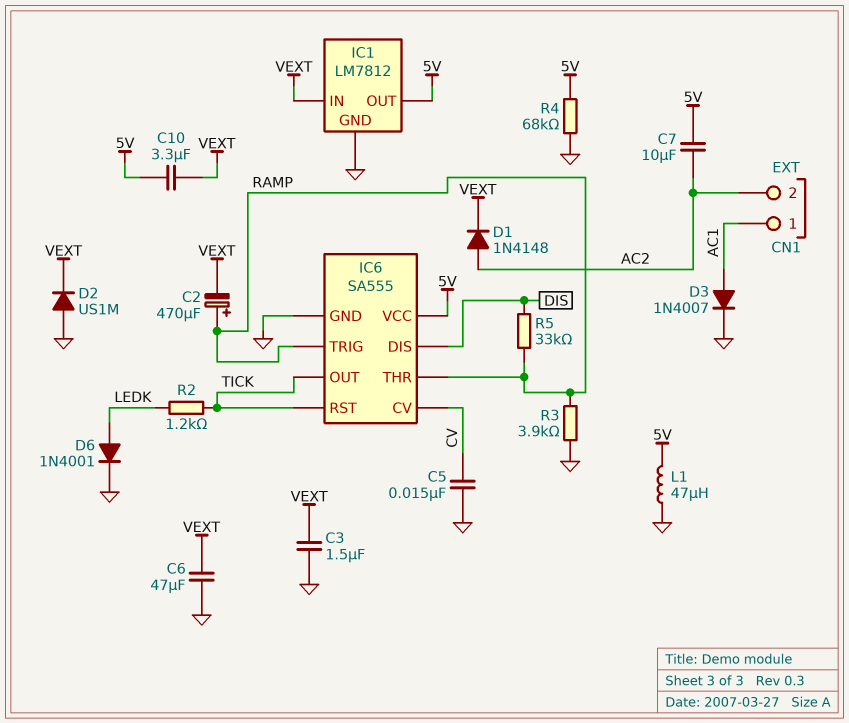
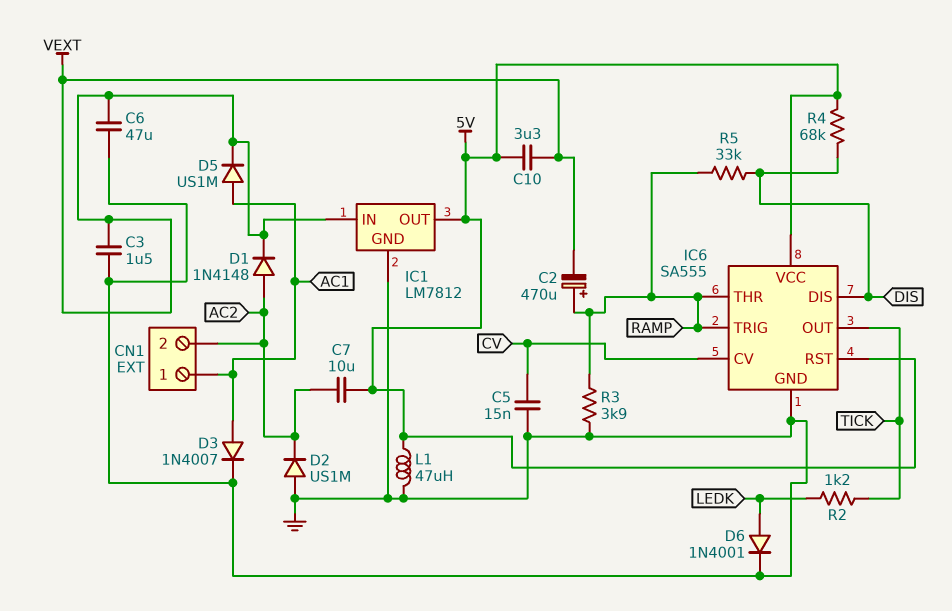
D2: diode US1M (A GND, K VEXT) -> diode US1M (A GND, K AC2)
D5: none -> diode US1M (A AC1, K VEXT)
IC6 pin RST: TICK -> 5V
R4: 68k (5V, GND) -> 68k (5V, DIS)

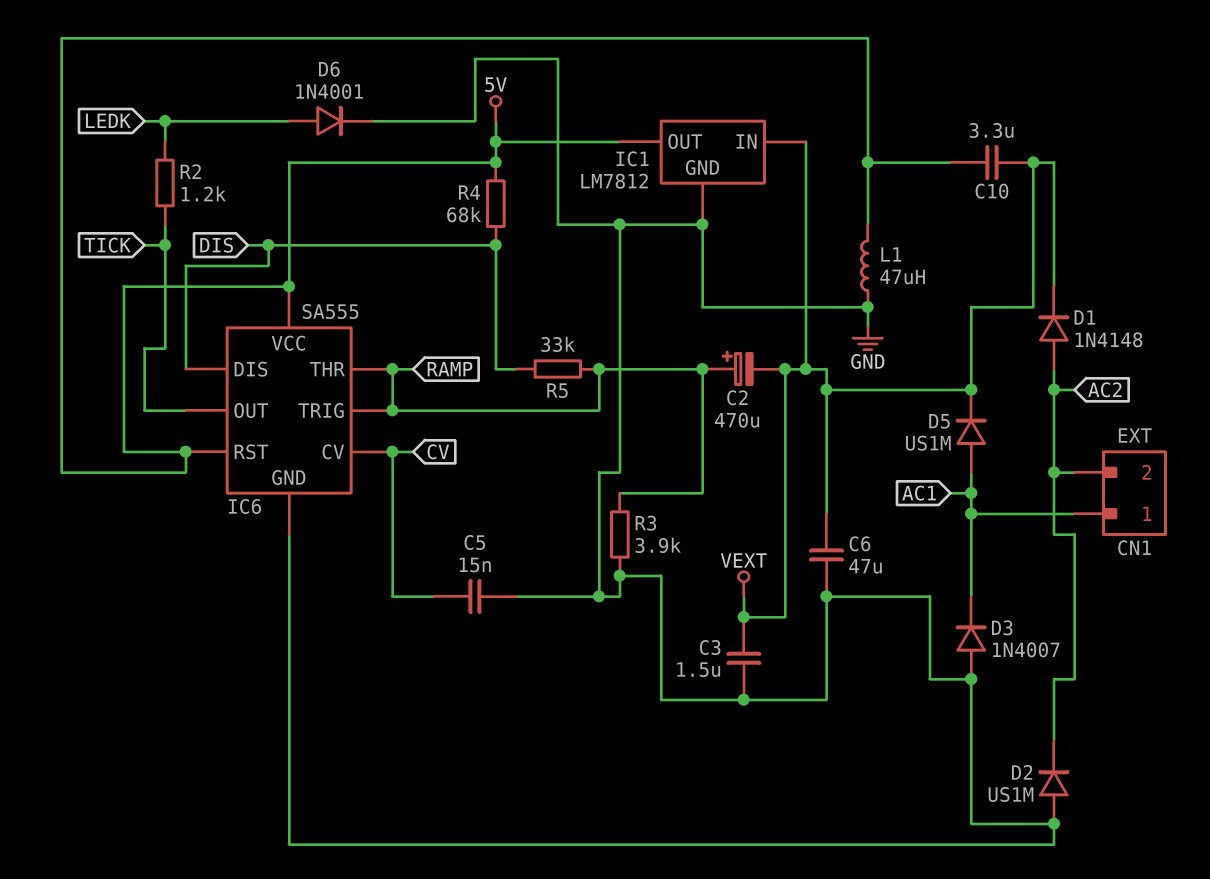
C7: 10uF (5V, AC2) -> none
D3: diode 1N4007 (A AC1, K GND) -> diode 1N4007 (A GND, K AC1)

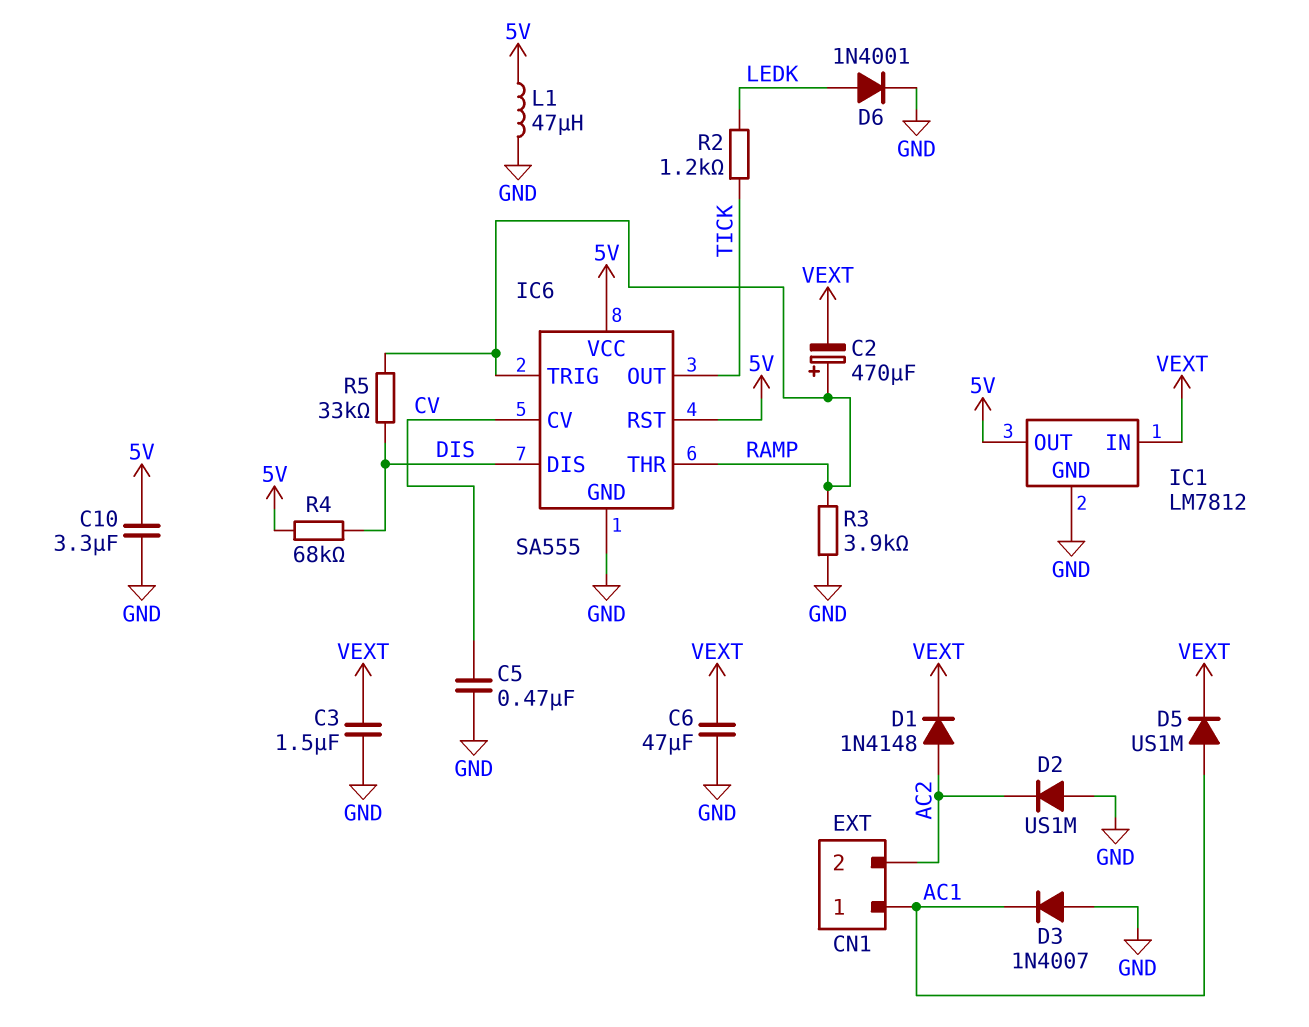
C5: 15nF (CV, GND) -> 470nF (CV, GND)
C10: 3.3uF (5V, VEXT) -> 3.3uF (5V, GND)

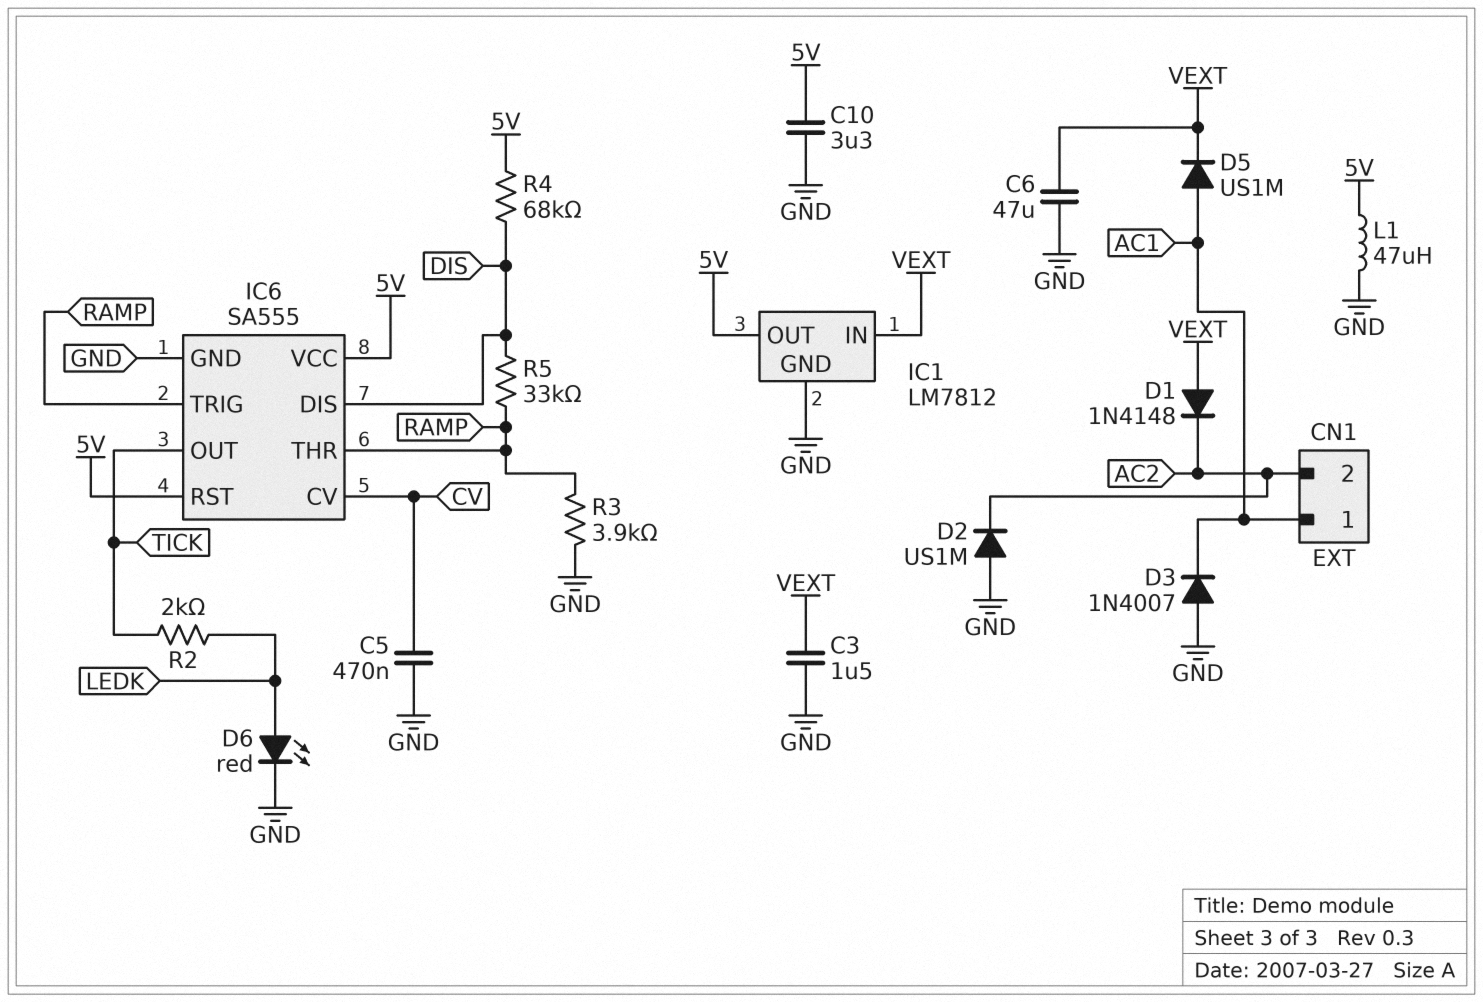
C2: 470uF (plus RAMP, minus VEXT) -> none
D1: diode 1N4148 (A AC2, K VEXT) -> diode 1N4148 (A VEXT, K AC2)
D6: diode 1N4001 (A LEDK, K GND) -> LED red (A LEDK, K GND)
R2: 1.2k (LEDK, TICK) -> 2k (LEDK, TICK)

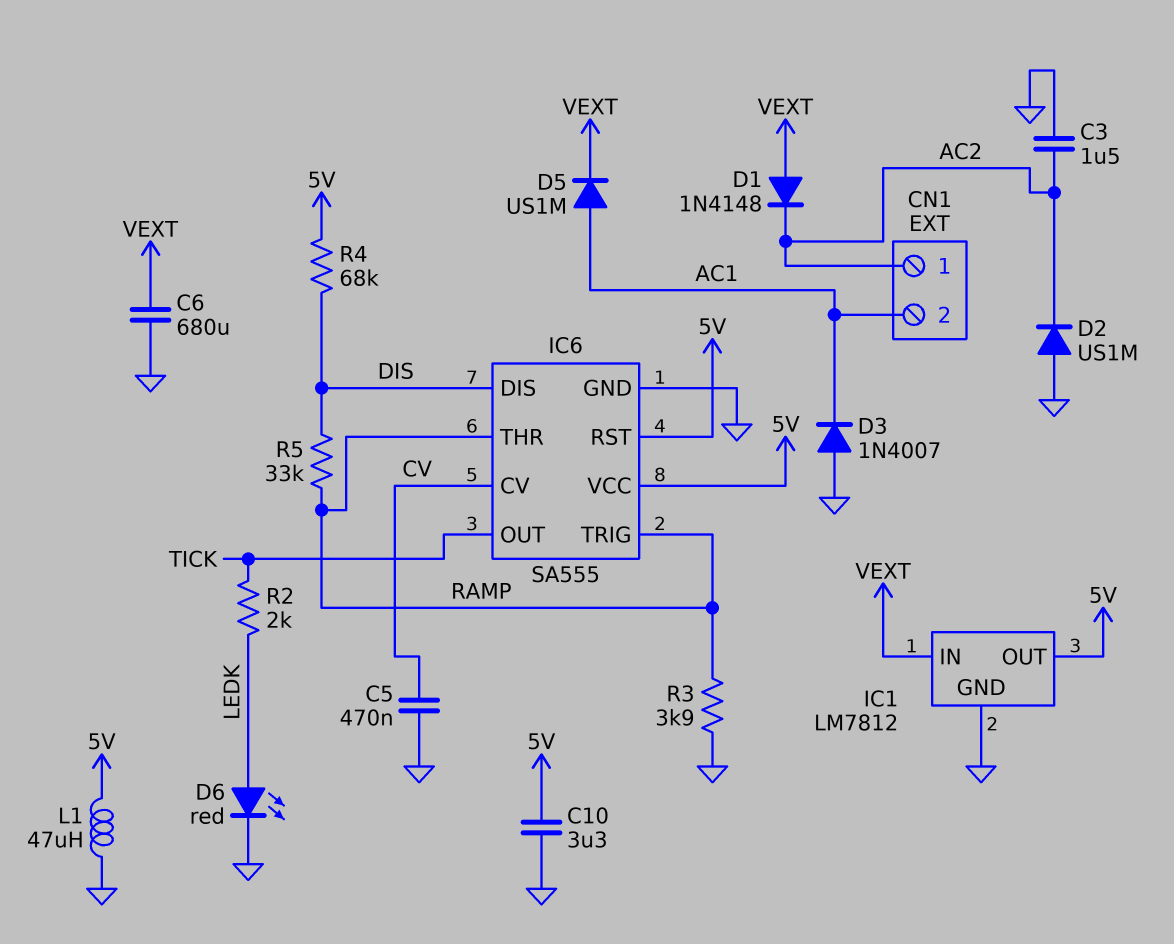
C3: 1.5uF (GND, VEXT) -> 1.5uF (AC2, GND)
C6: 47uF (GND, VEXT) -> 680uF (GND, VEXT)
CN1 pin 1: AC1 -> AC2
CN1 pin 2: AC2 -> AC1

